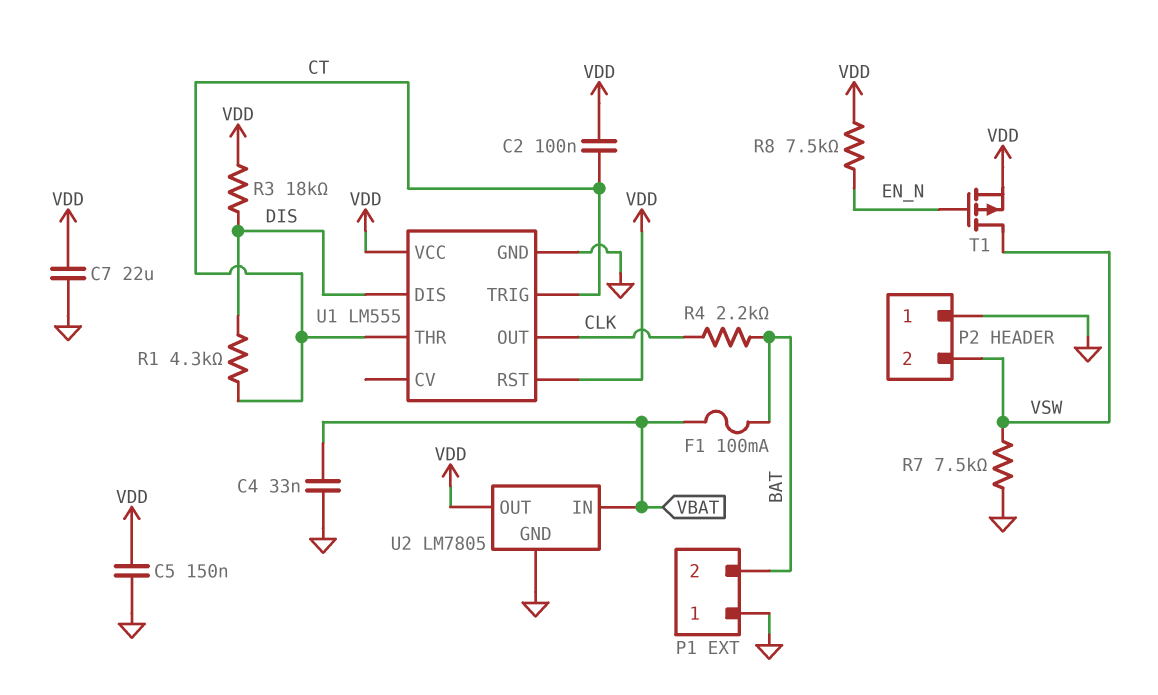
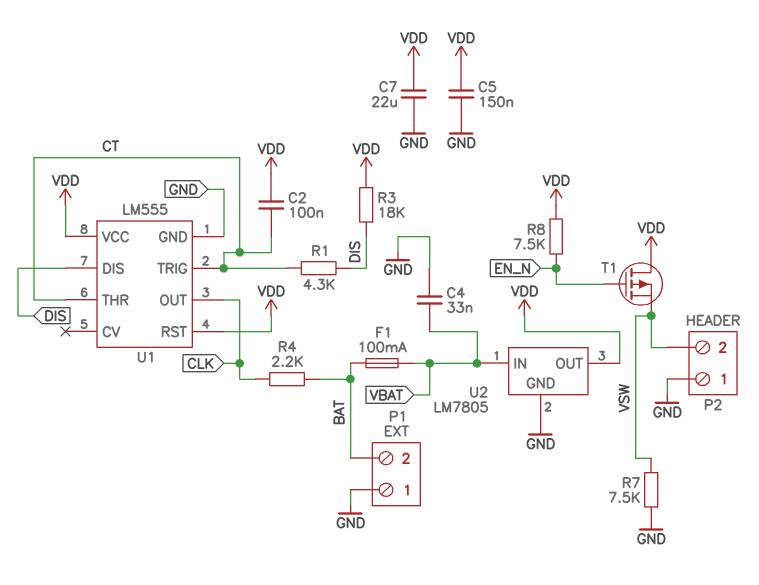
T1: PMOS (G EN_N, D VSW, S VDD) -> PMOS (G EN_N, D VDD, S VSW)

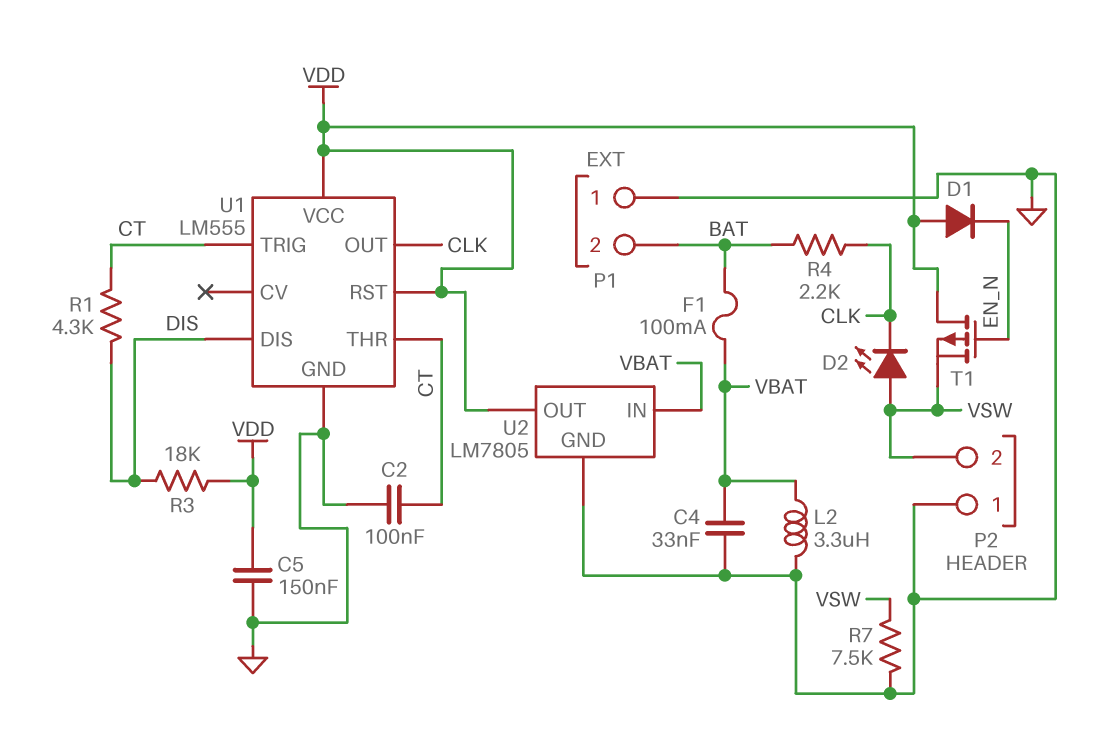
C2: 100nF (CT, VDD) -> 100nF (CT, GND)
C7: 22uF (GND, VDD) -> none
D1: none -> diode (A VDD, K EN_N)
D2: none -> LED (A VSW, K CLK)
L2: none -> 3.3uH (GND, VBAT)
R8: 7.5k (EN_N, VDD) -> none

